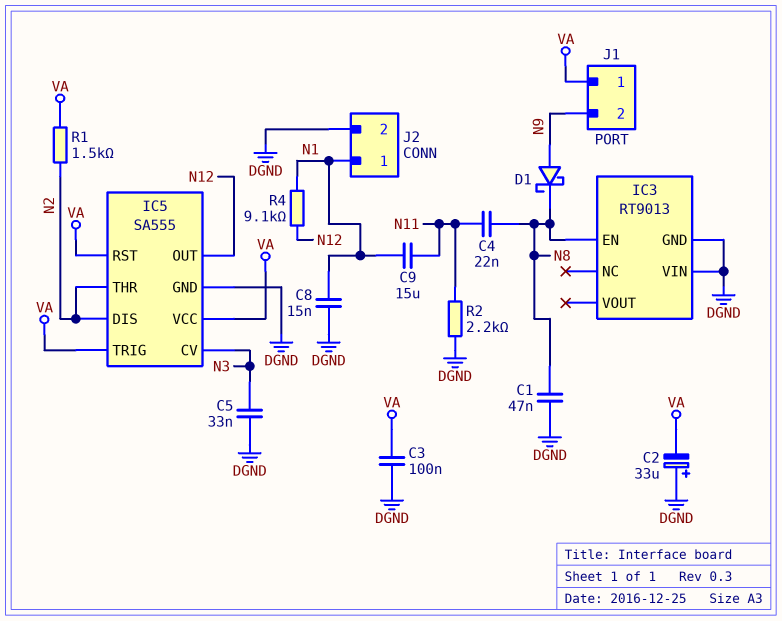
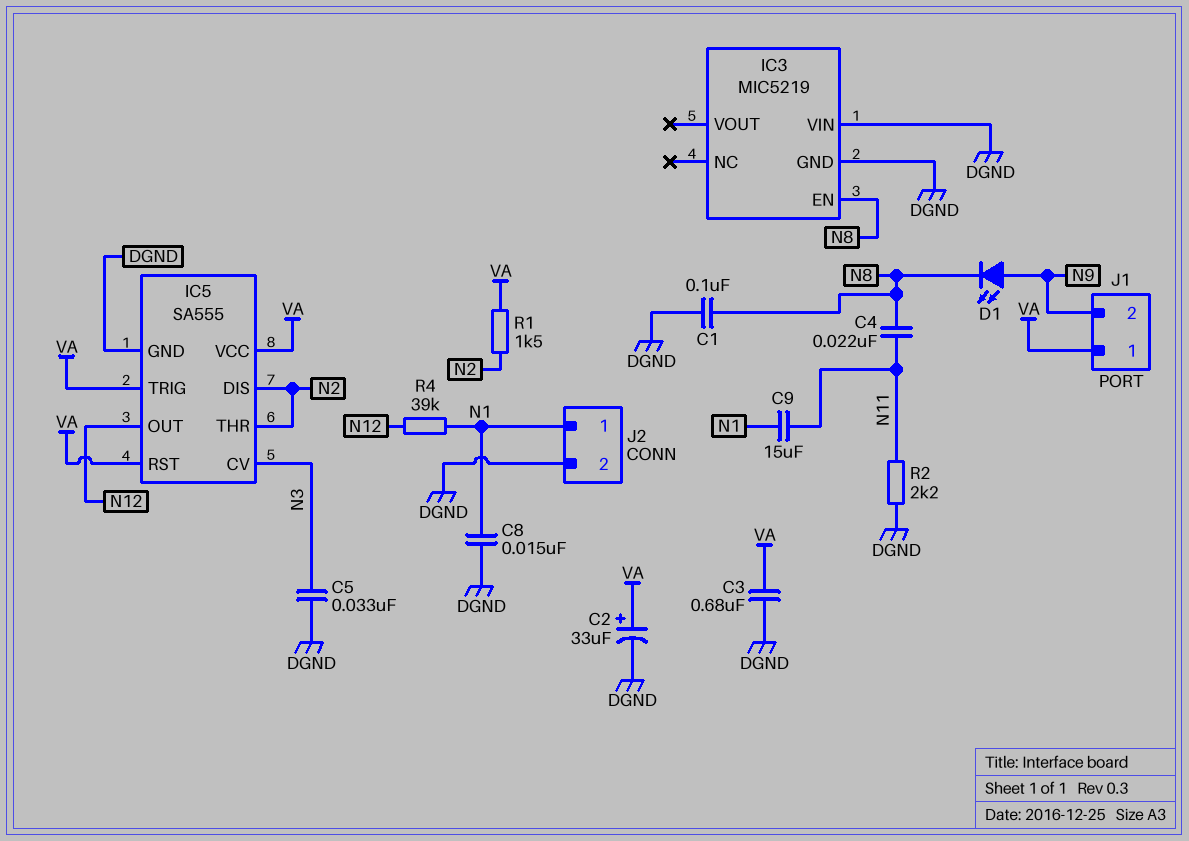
C1: 47nF (DGND, N8) -> 100nF (DGND, N8)
C2: 33uF (plus DGND, minus VA) -> 33uF (plus VA, minus DGND)
C3: 100nF (DGND, VA) -> 680nF (DGND, VA)
D1: schottky (A N9, K N8) -> LED (A N9, K N8)
IC3: RT9013 -> MIC5219
R4: 9.1k (N1, N12) -> 39k (N1, N12)

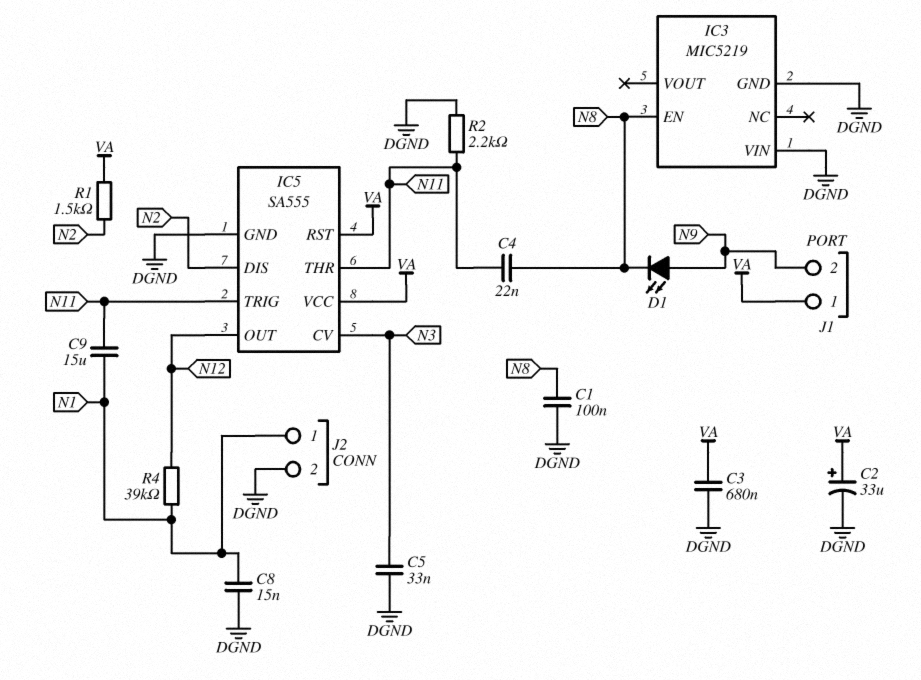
IC5 pin THR: N2 -> N11
IC5 pin TRIG: VA -> N11

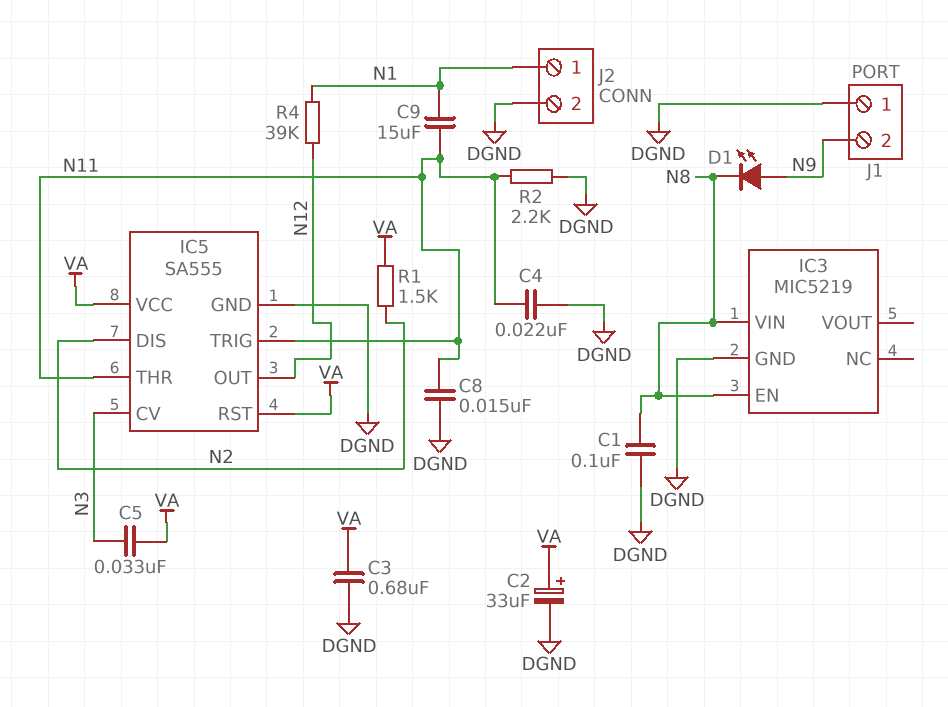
C4: 22nF (N8, N11) -> 22nF (DGND, N11)
C5: 33nF (DGND, N3) -> 33nF (N3, VA)
C8: 15nF (DGND, N1) -> 15nF (DGND, N11)
IC3 pin VIN: DGND -> N8
J1 pin 1: VA -> DGND

